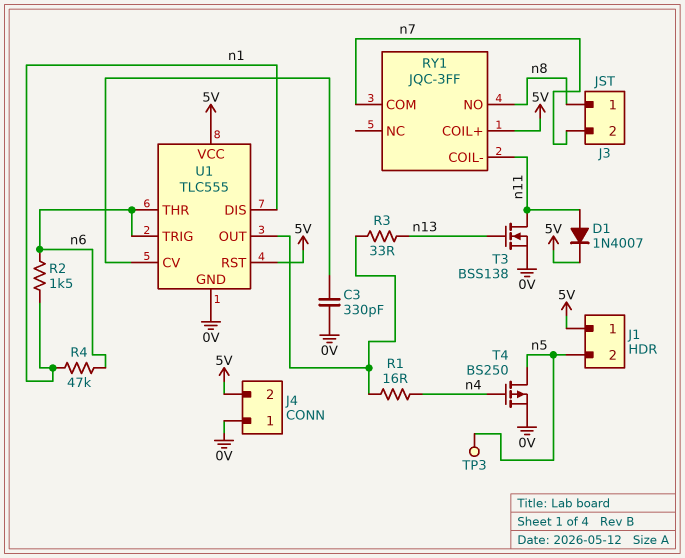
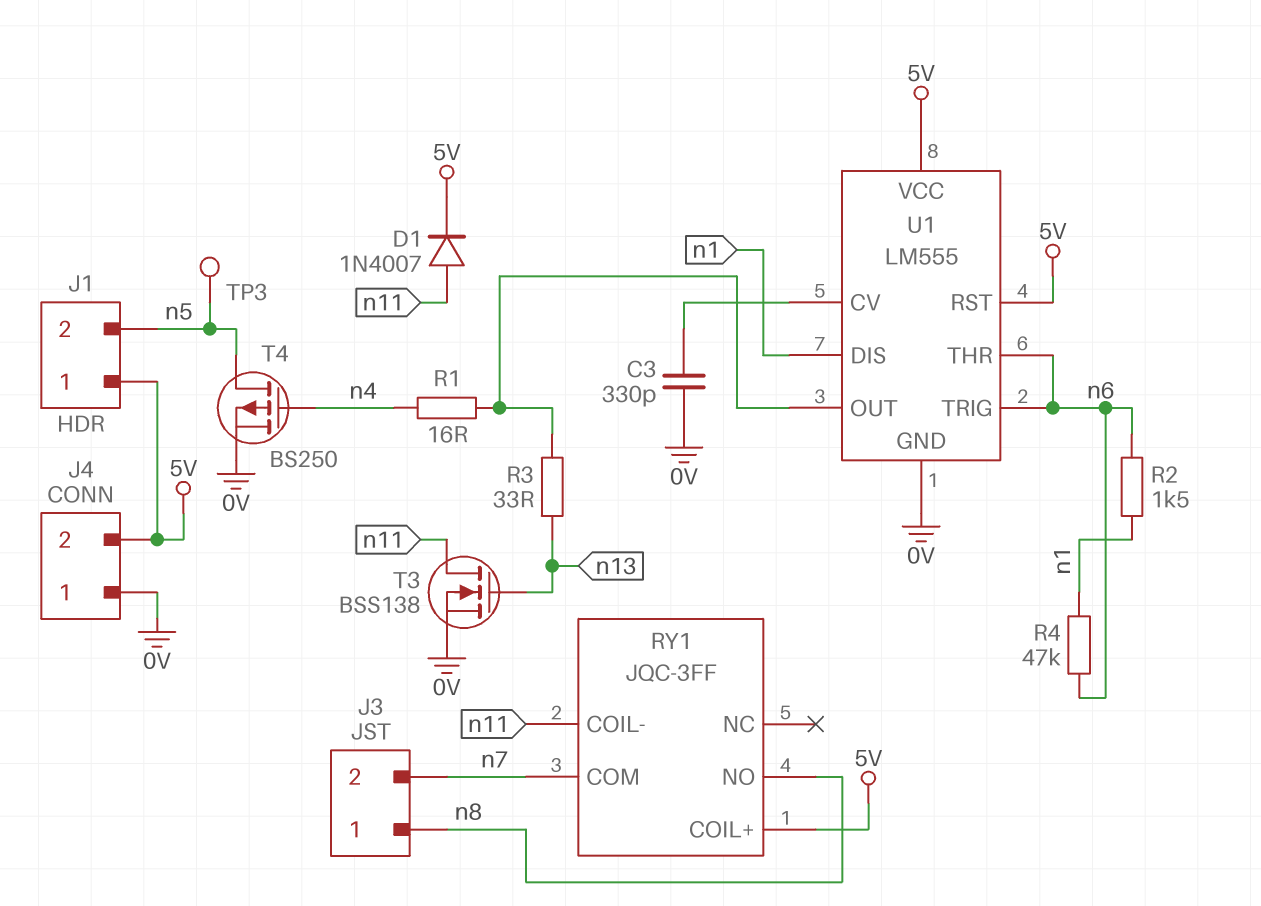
U1: TLC555 -> LM555

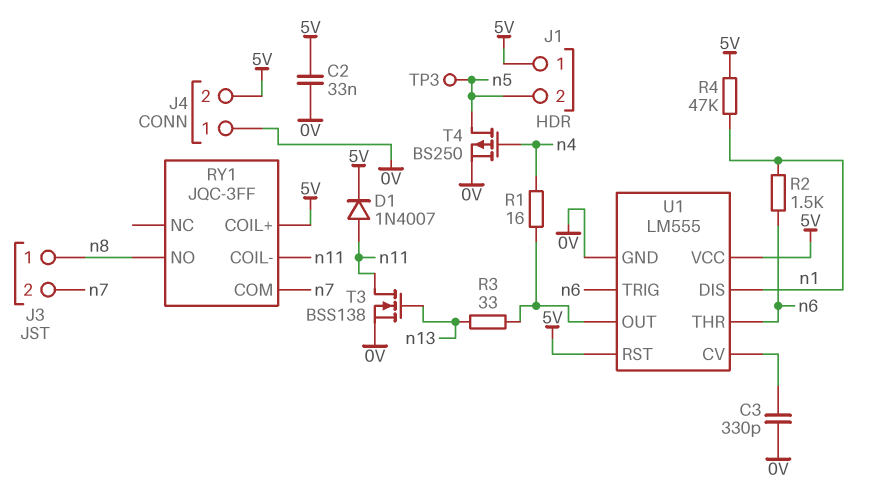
C2: none -> 33nF (0V, 5V)
R4: 47k (n1, n6) -> 47k (5V, n1)

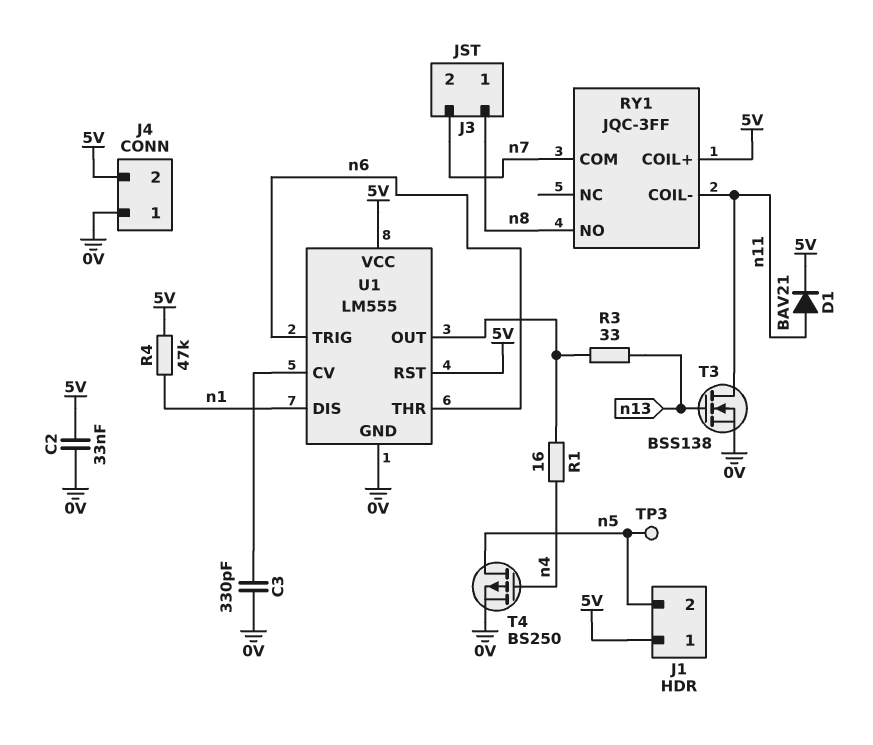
D1: diode 1N4007 (A n11, K 5V) -> diode BAV21 (A n11, K 5V)
R2: 1.5k (n1, n6) -> none

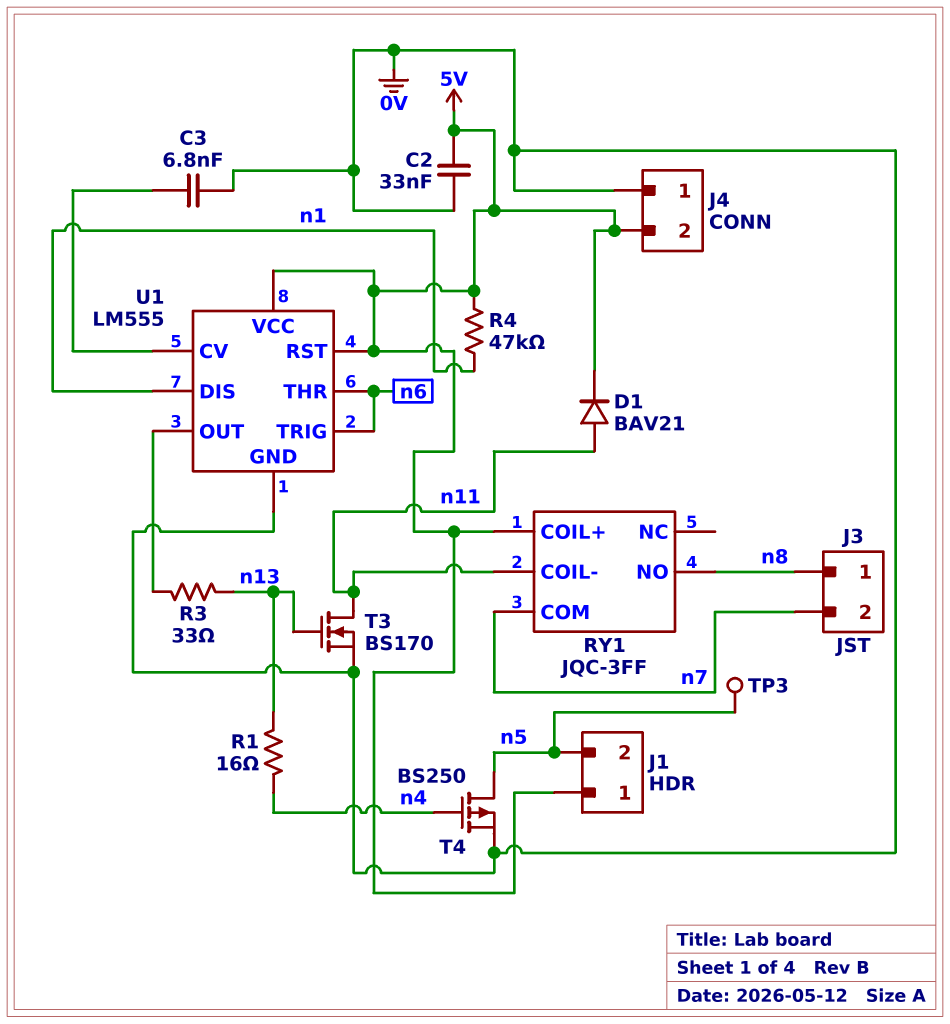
C3: 330pF (0V, U1/CV) -> 6.8nF (0V, U1/CV)
R1: 16 (U1/OUT, n4) -> 16 (n4, n13)
T3: NMOS BSS138 (G n13, D n11, S 0V) -> NMOS BS170 (G n13, D n11, S 0V)

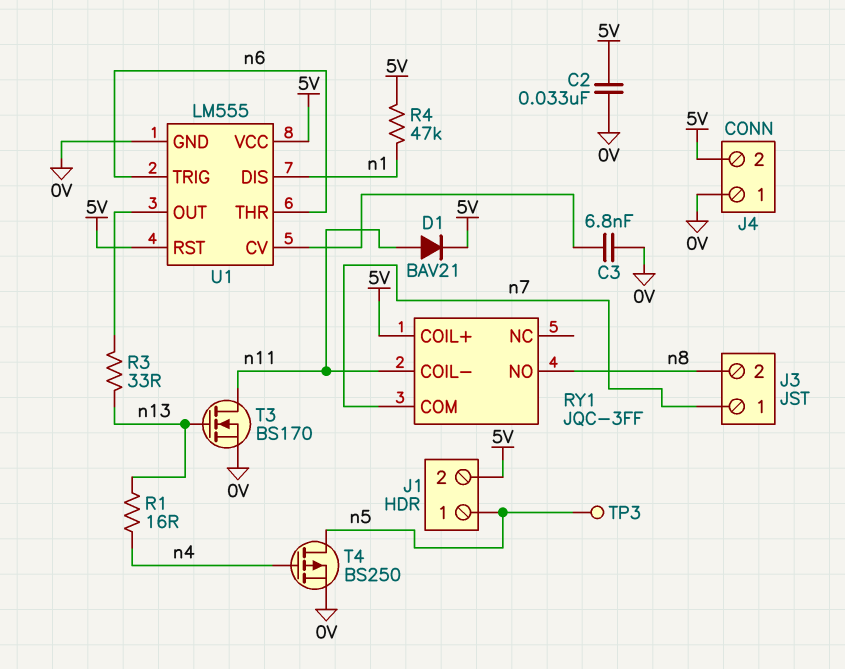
J1 pin 1: 5V -> n5
J1 pin 2: n5 -> 5V
J3 pin 1: n8 -> n7
J3 pin 2: n7 -> n8

